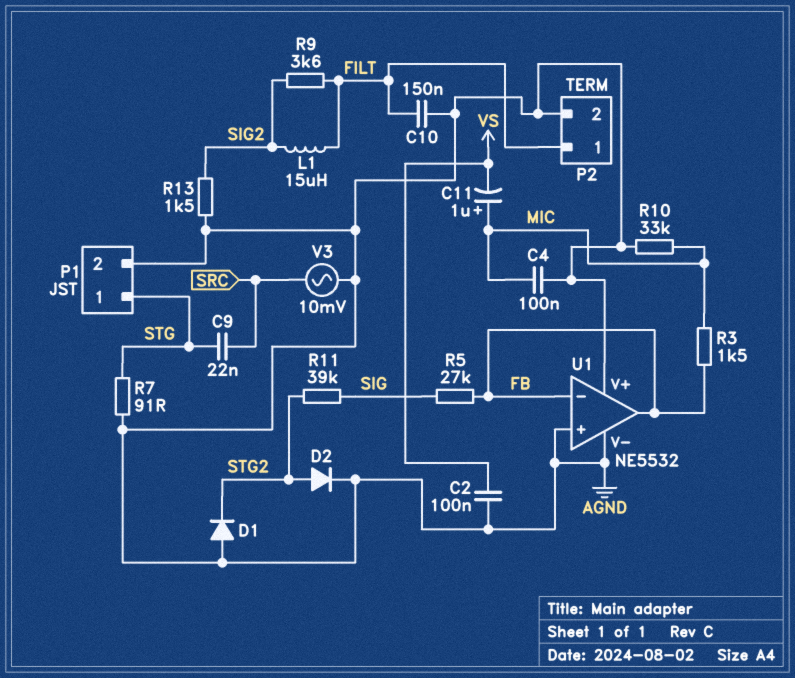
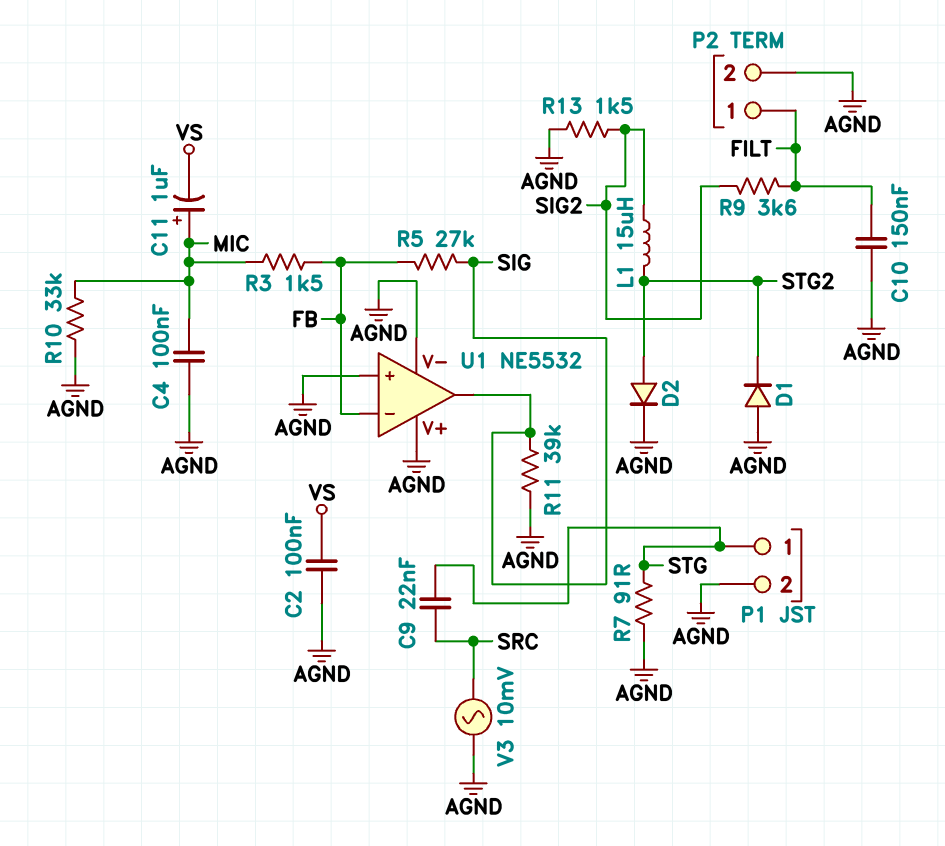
L1: 15uH (FILT, SIG2) -> 15uH (SIG2, STG2)
R11: 39k (SIG, STG2) -> 39k (AGND, SIG)
U1 pin out: FB -> SIG

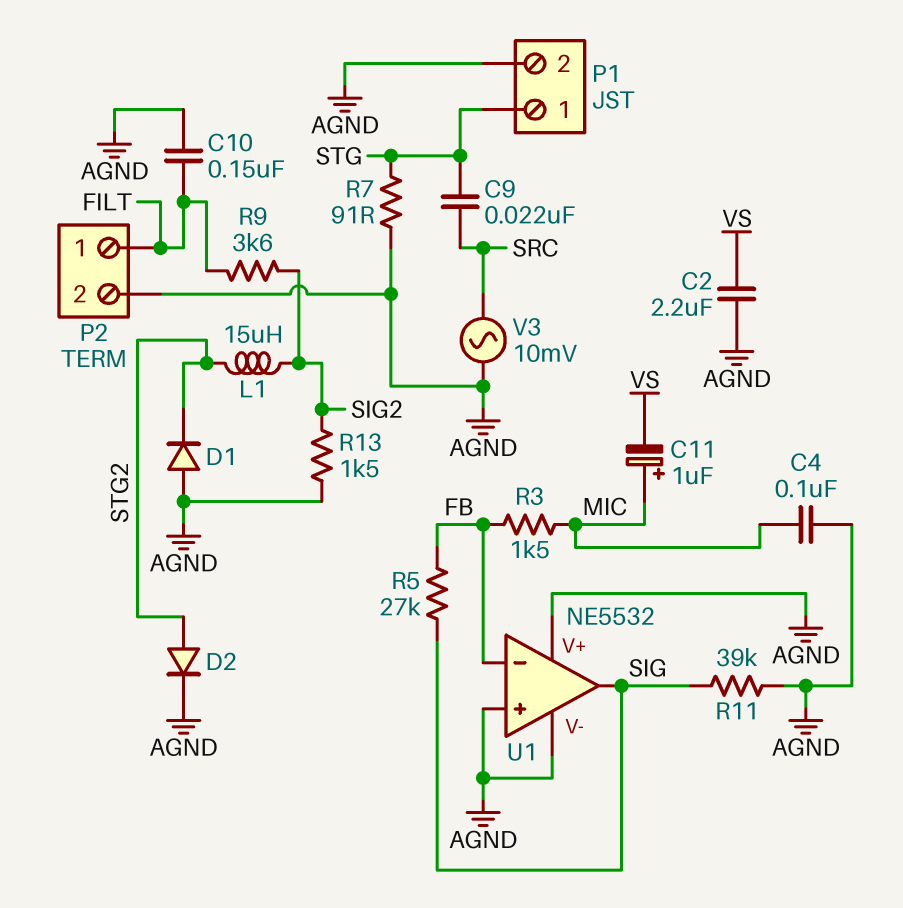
C2: 100nF (AGND, VS) -> 2.2uF (AGND, VS)
R10: 33k (AGND, MIC) -> none

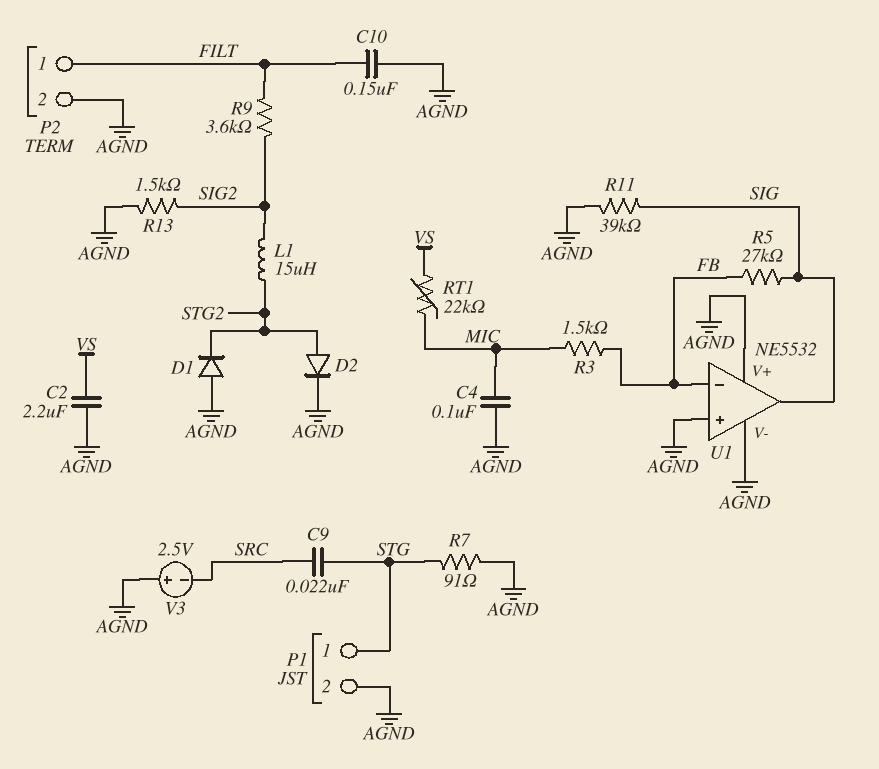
C11: 1uF (plus MIC, minus VS) -> none
RT1: none -> 22k (MIC, VS)
V3: AC 10mV (AGND, SRC) -> 2.5V (plus AGND, minus SRC)

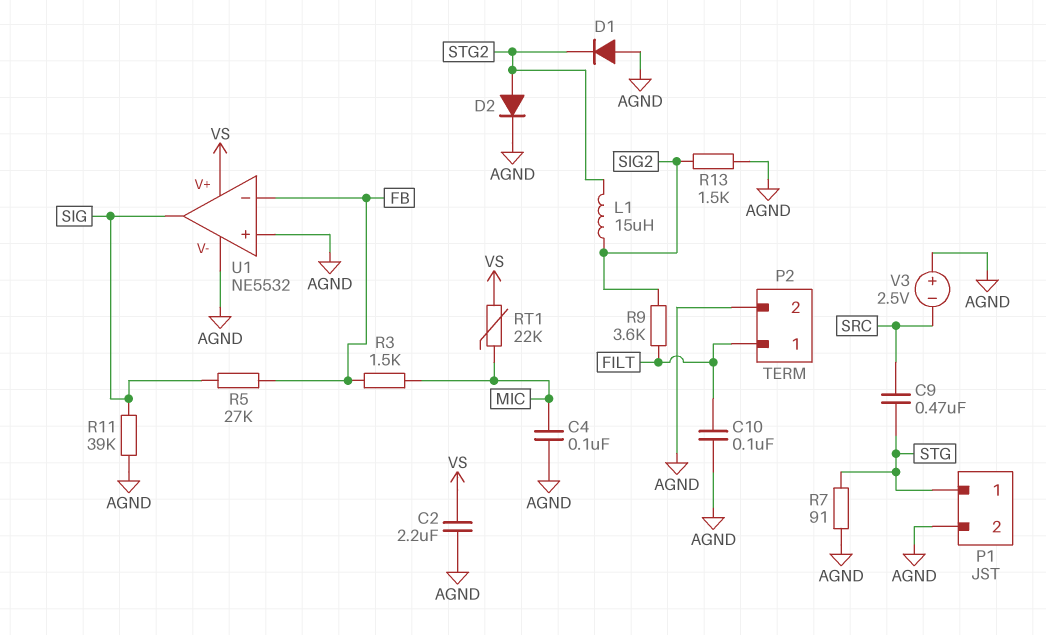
C9: 22nF (SRC, STG) -> 470nF (SRC, STG)
C10: 150nF (AGND, FILT) -> 100nF (AGND, FILT)
U1 pin V+: AGND -> VS

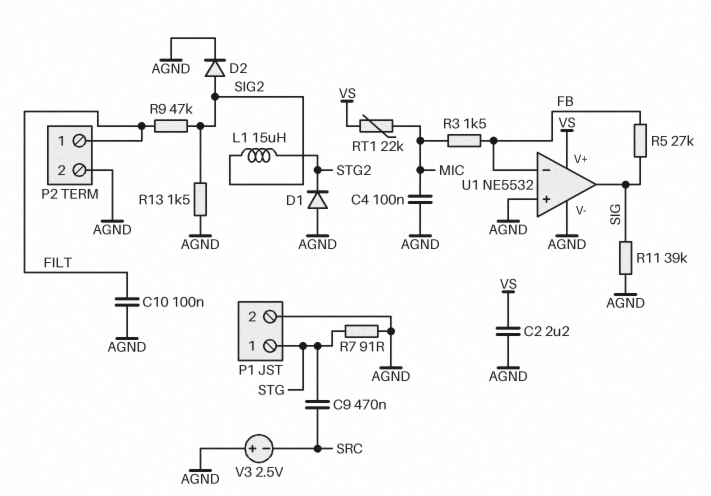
D2: diode (A STG2, K AGND) -> diode (A SIG2, K AGND)
R9: 3.6k (FILT, SIG2) -> 47k (FILT, SIG2)

